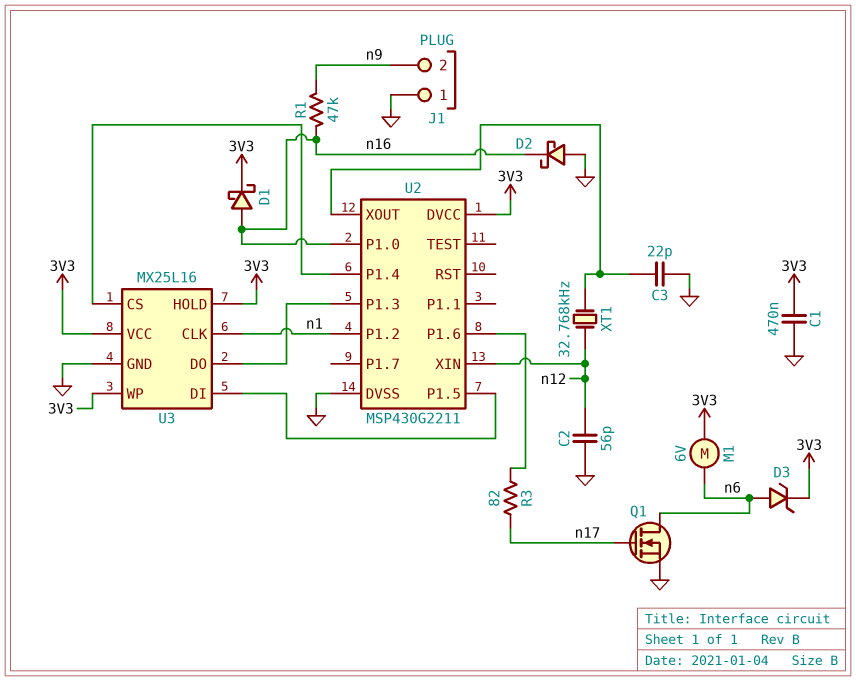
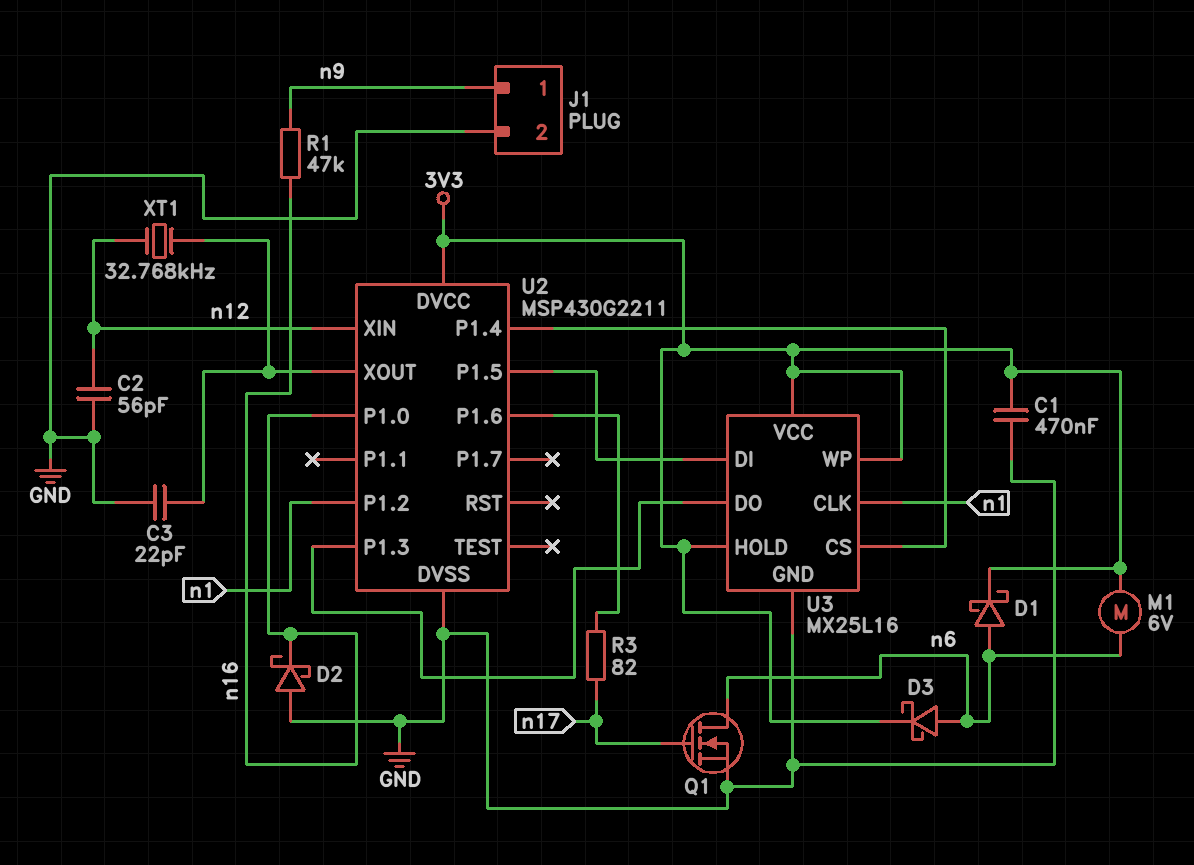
D1: schottky (A n16, K 3V3) -> schottky (A n6, K 3V3)
D3: zener (A n6, K 3V3) -> schottky (A n6, K 3V3)
J1 pin 1: GND -> n9
J1 pin 2: n9 -> GND

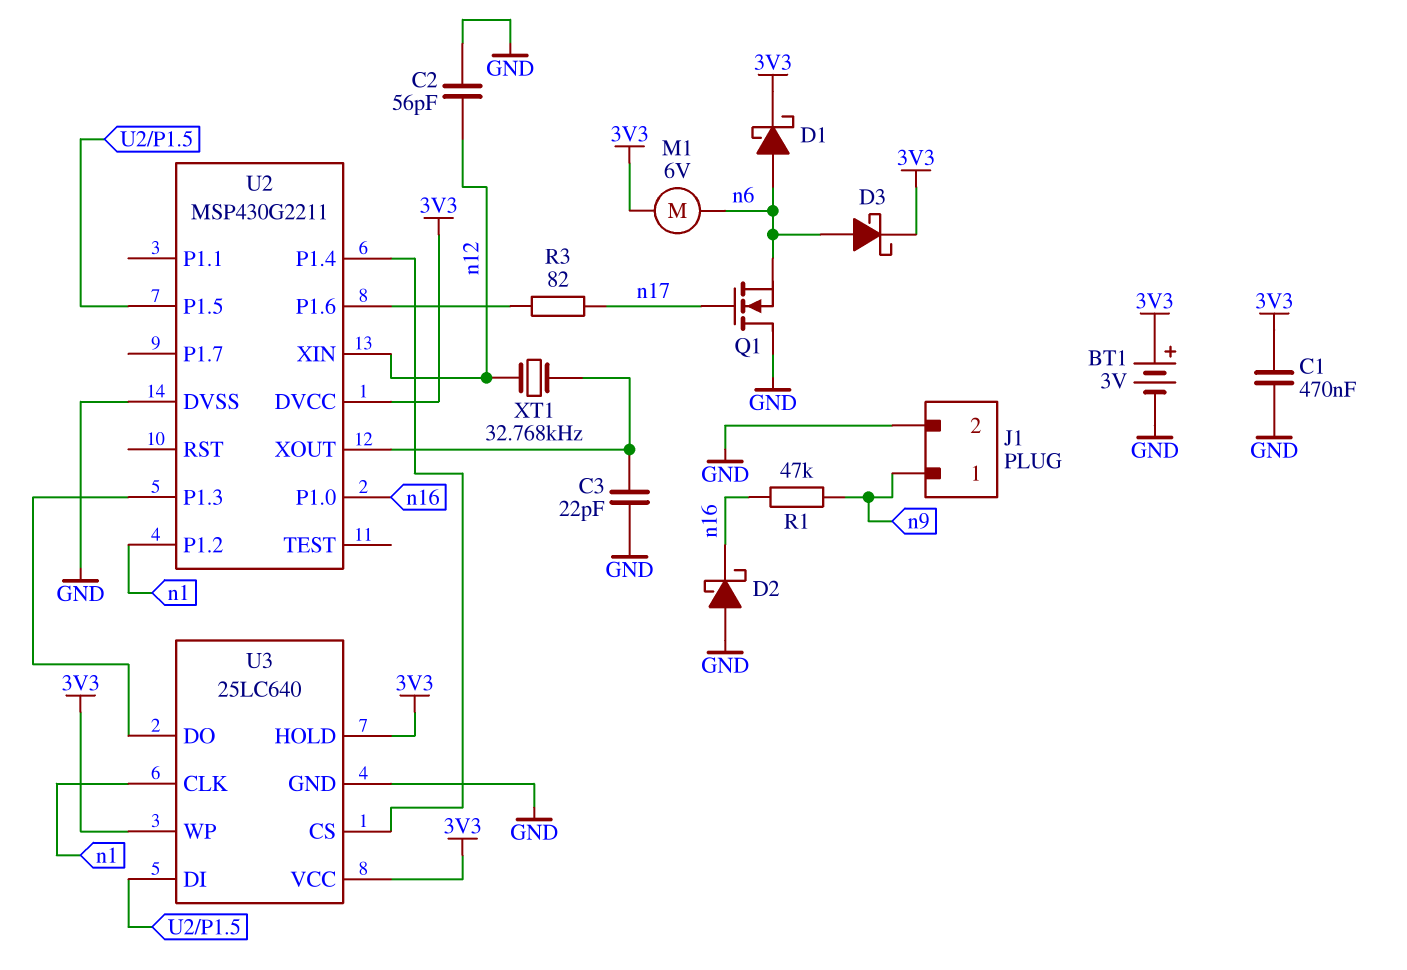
BT1: none -> 3V (plus 3V3, minus GND)
Q1: NMOS (G n17, D n6, S GND) -> NMOS (G n17, D GND, S n6)
U3: MX25L16 -> 25LC640

